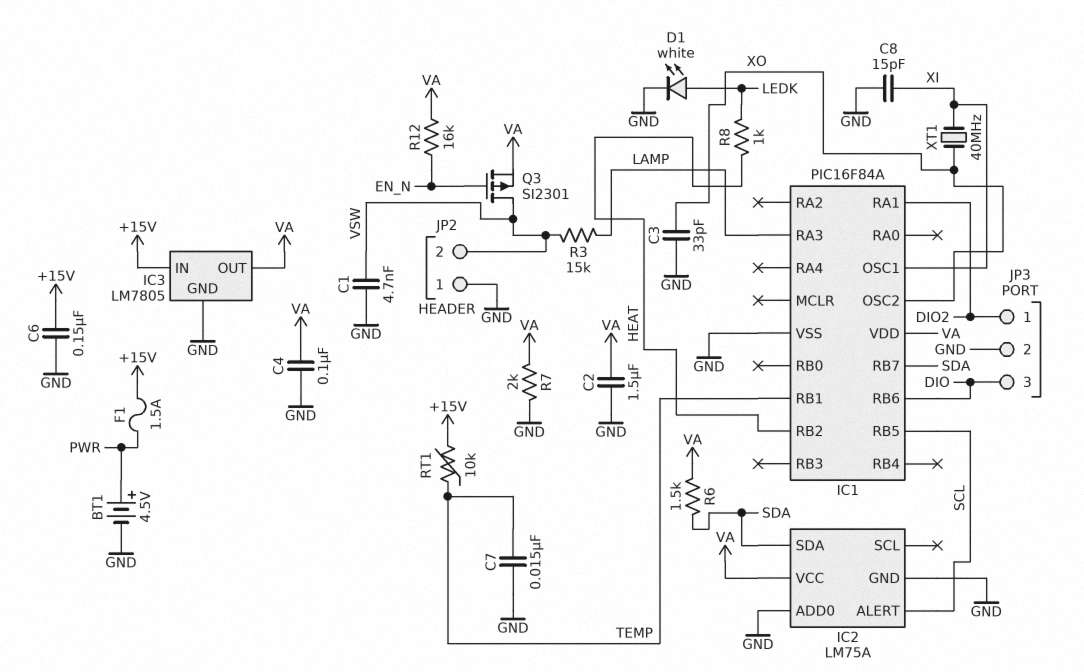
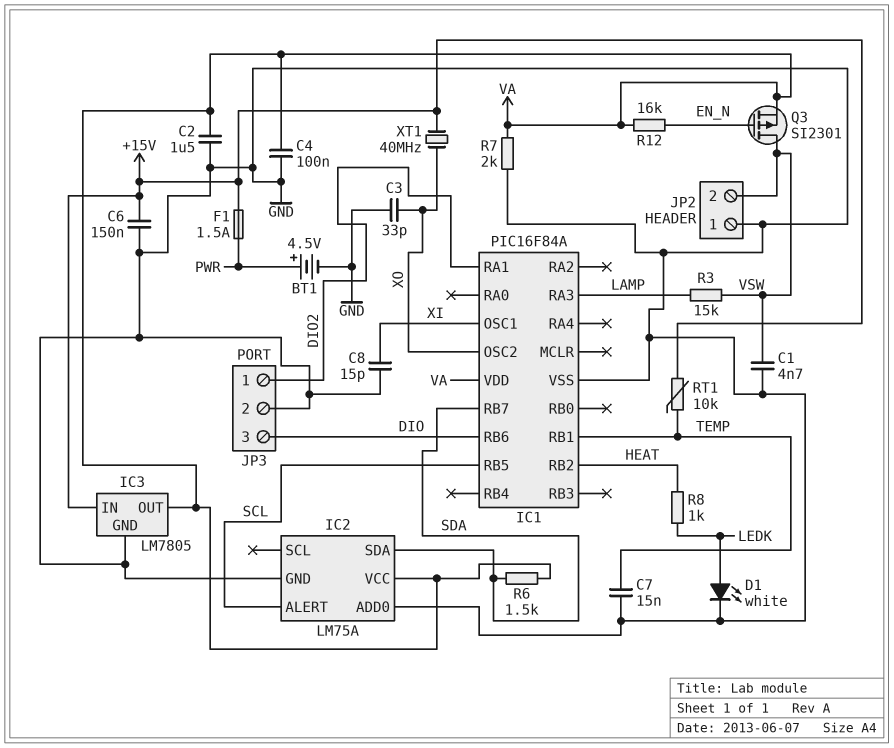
XT1: 40MHz (XI, XO) -> 40MHz (+15V, XO)

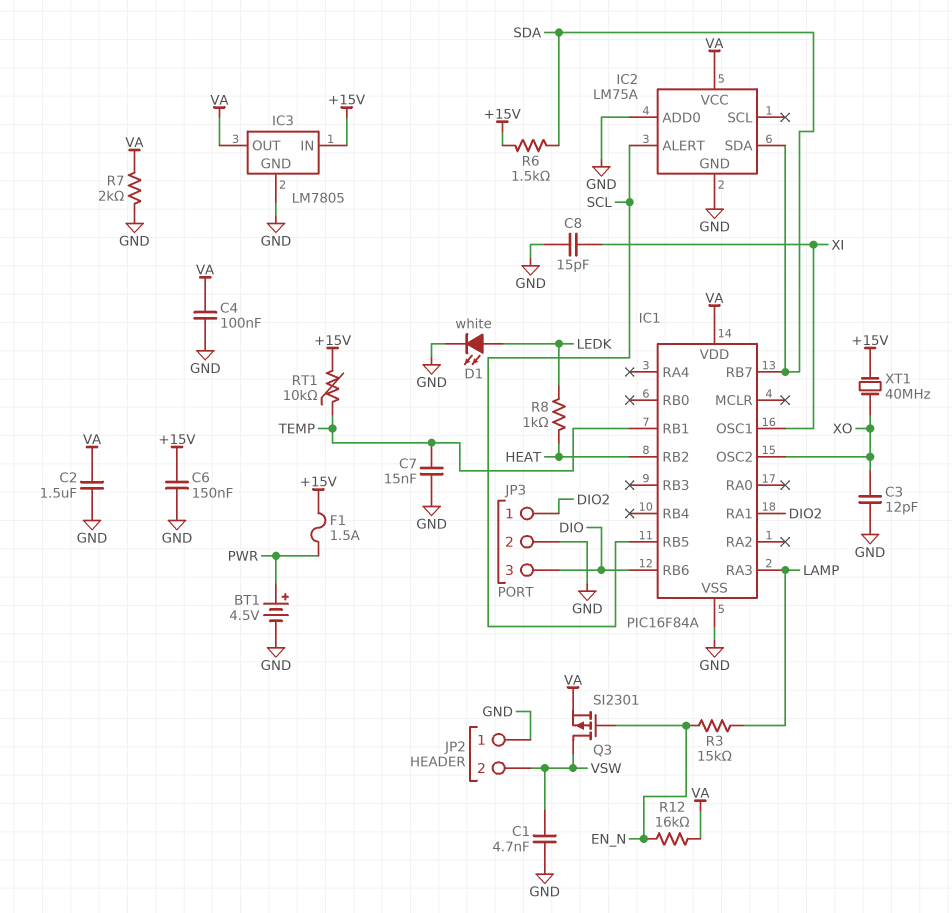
C3: 33pF (GND, XO) -> 12pF (GND, XO)
R3: 15k (LAMP, VSW) -> 15k (EN_N, LAMP)
R6: 1.5k (SDA, VA) -> 1.5k (+15V, SDA)

